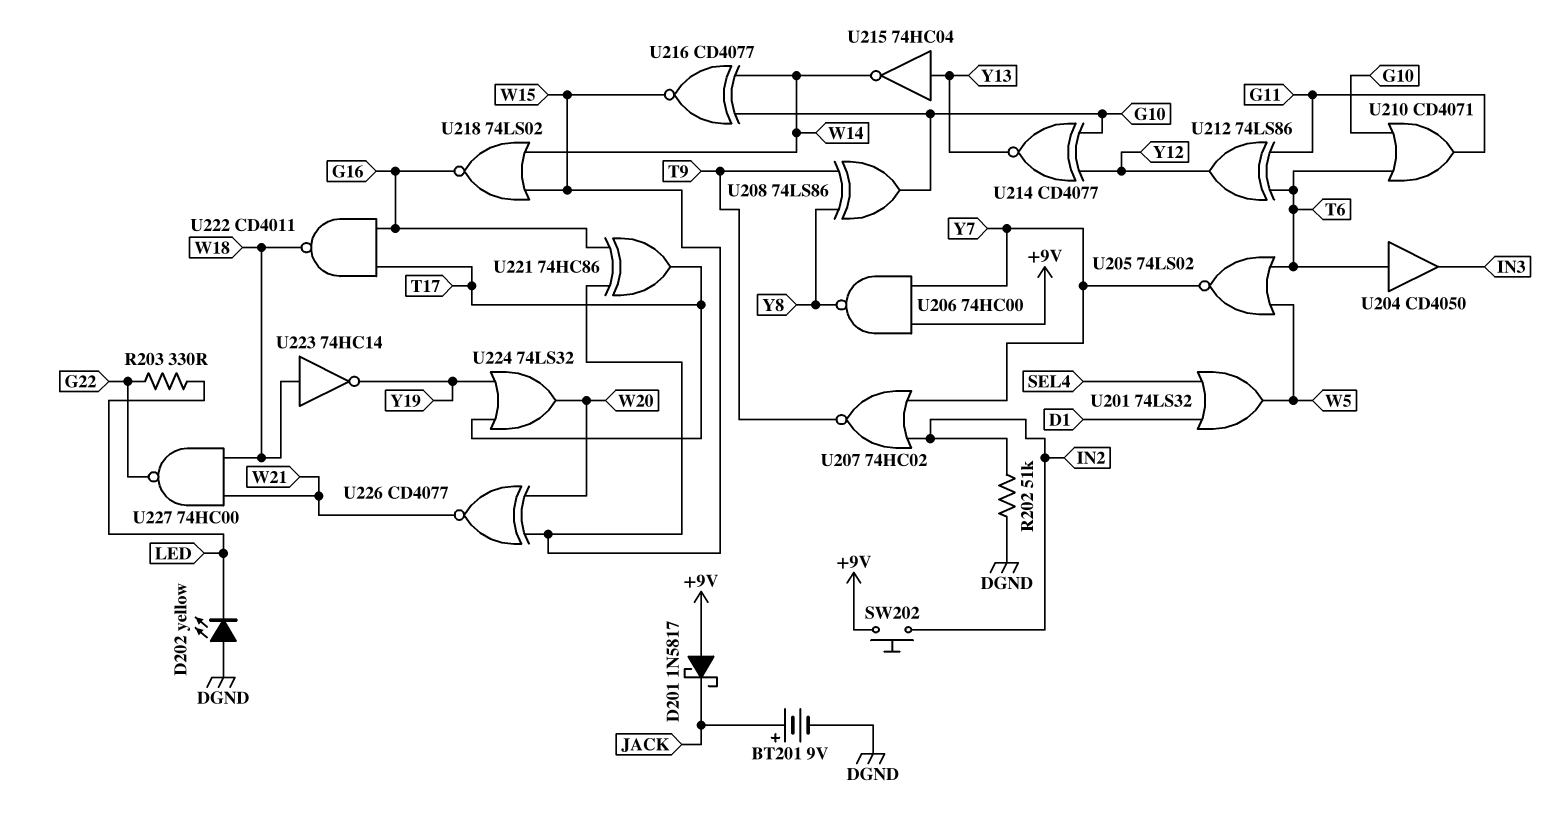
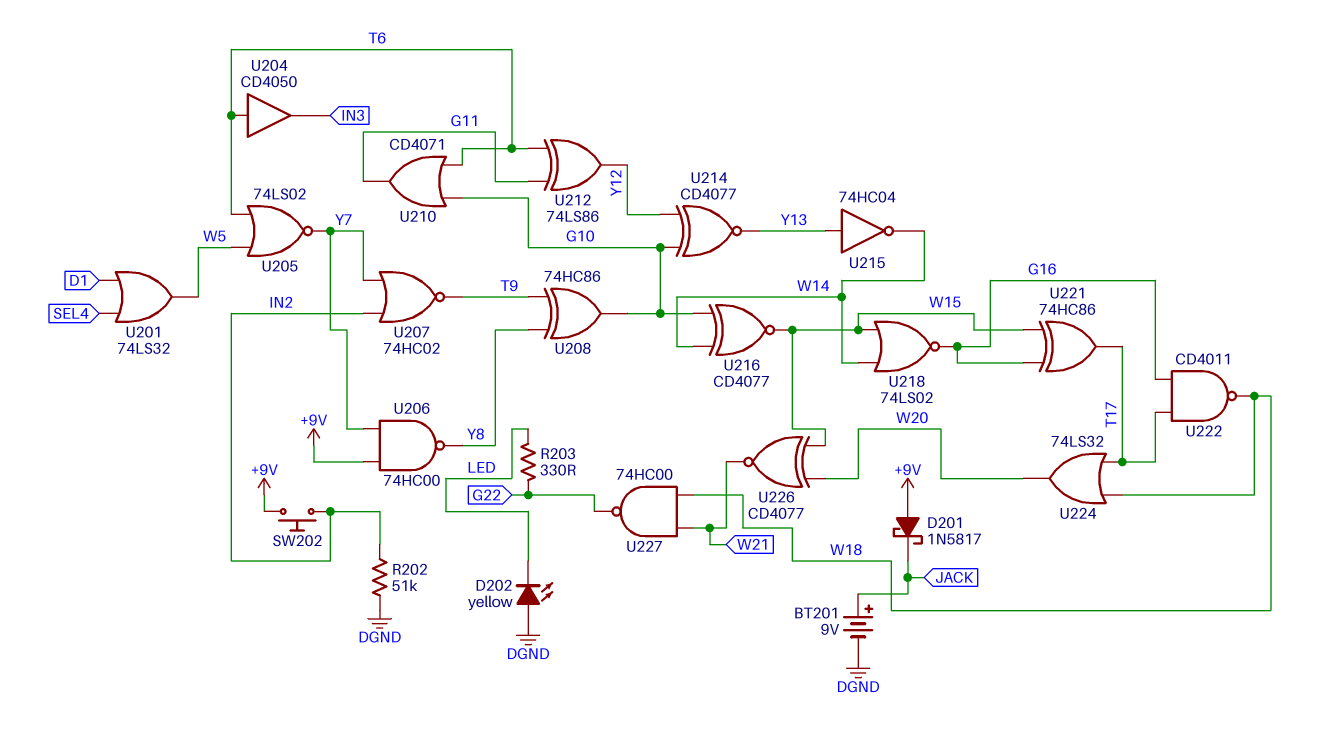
U208: XOR 74LS86 (in T9, in Y8, out G10) -> XOR 74HC86 (in T9, in Y8, out G10)
U223: NOT 74HC14 (in W18, out Y19) -> none
U224: OR 74LS32 (in T17, in Y19, out W20) -> OR 74LS32 (in T17, in W18, out W20)

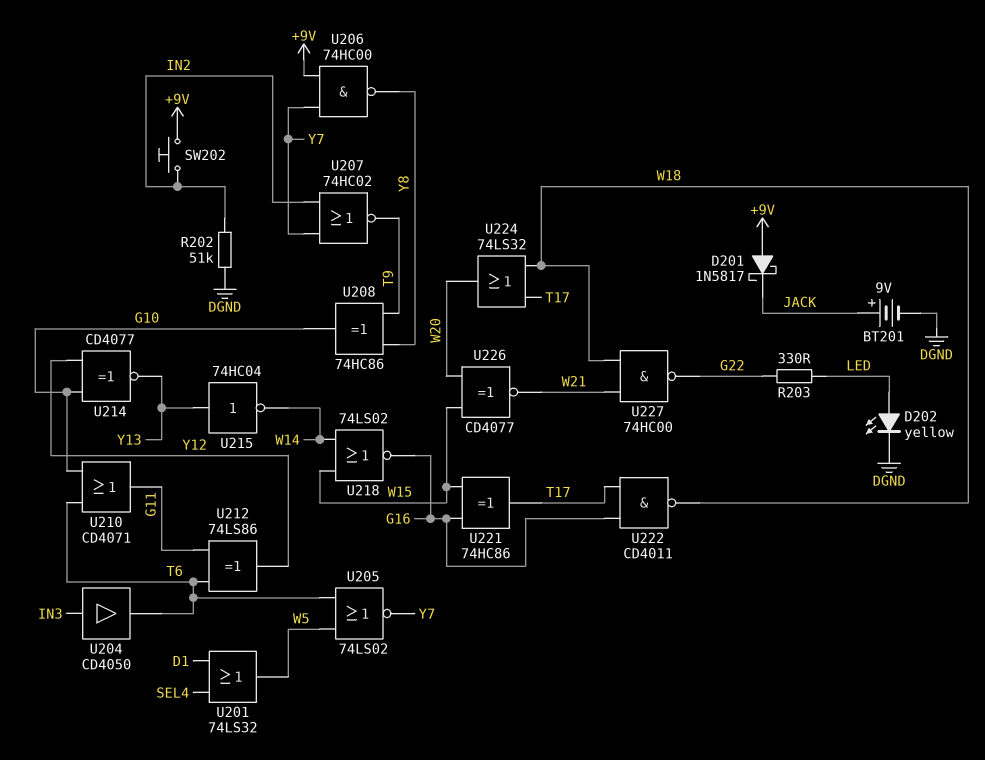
D202: LED yellow (A DGND, K LED) -> LED yellow (A LED, K DGND)
U204: buffer CD4050 (in T6, out IN3) -> buffer CD4050 (in IN3, out T6)
U216: XNOR CD4077 (in G10, in W14, out W15) -> none

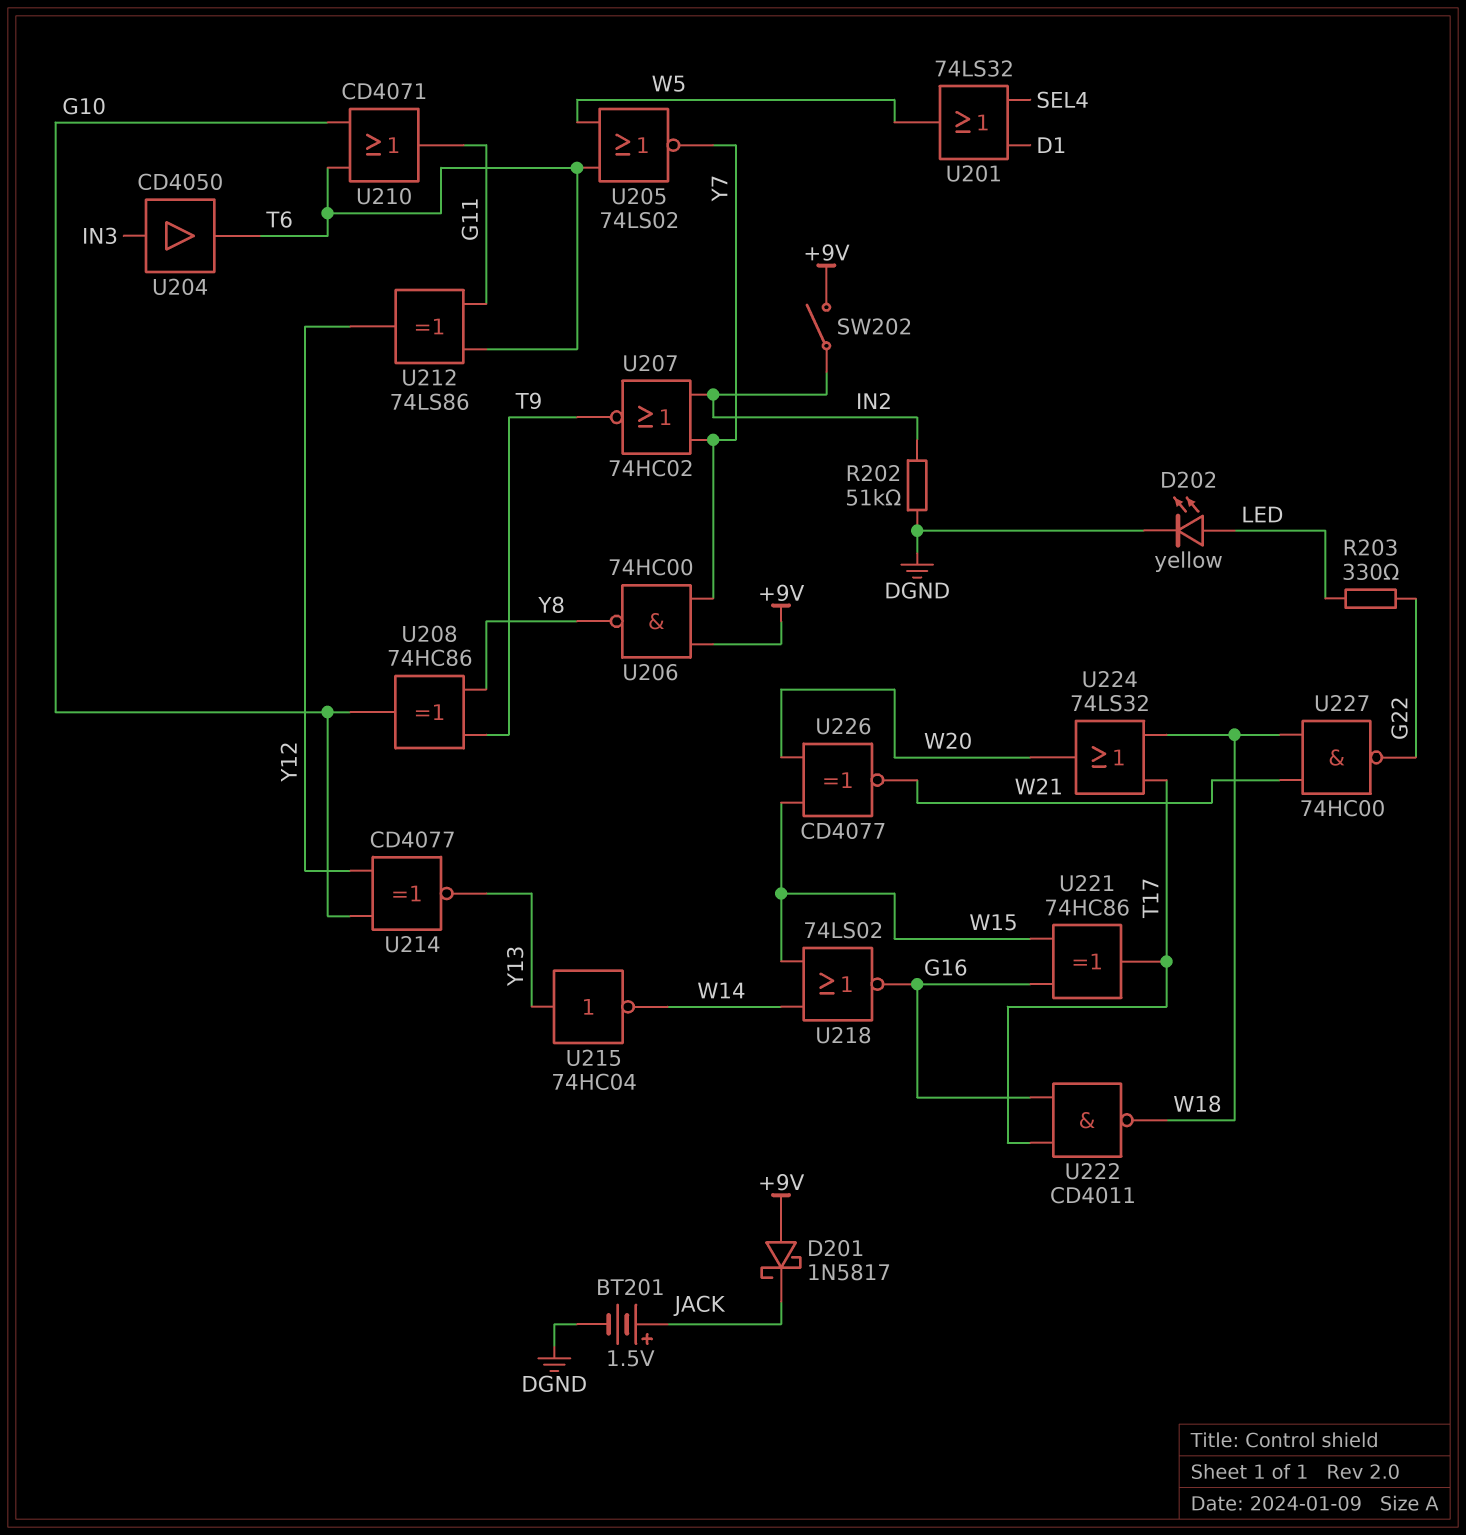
BT201: 9V (plus JACK, minus DGND) -> 1.5V (plus JACK, minus DGND)
SW202: button (+9V, IN2) -> switch (+9V, IN2)

